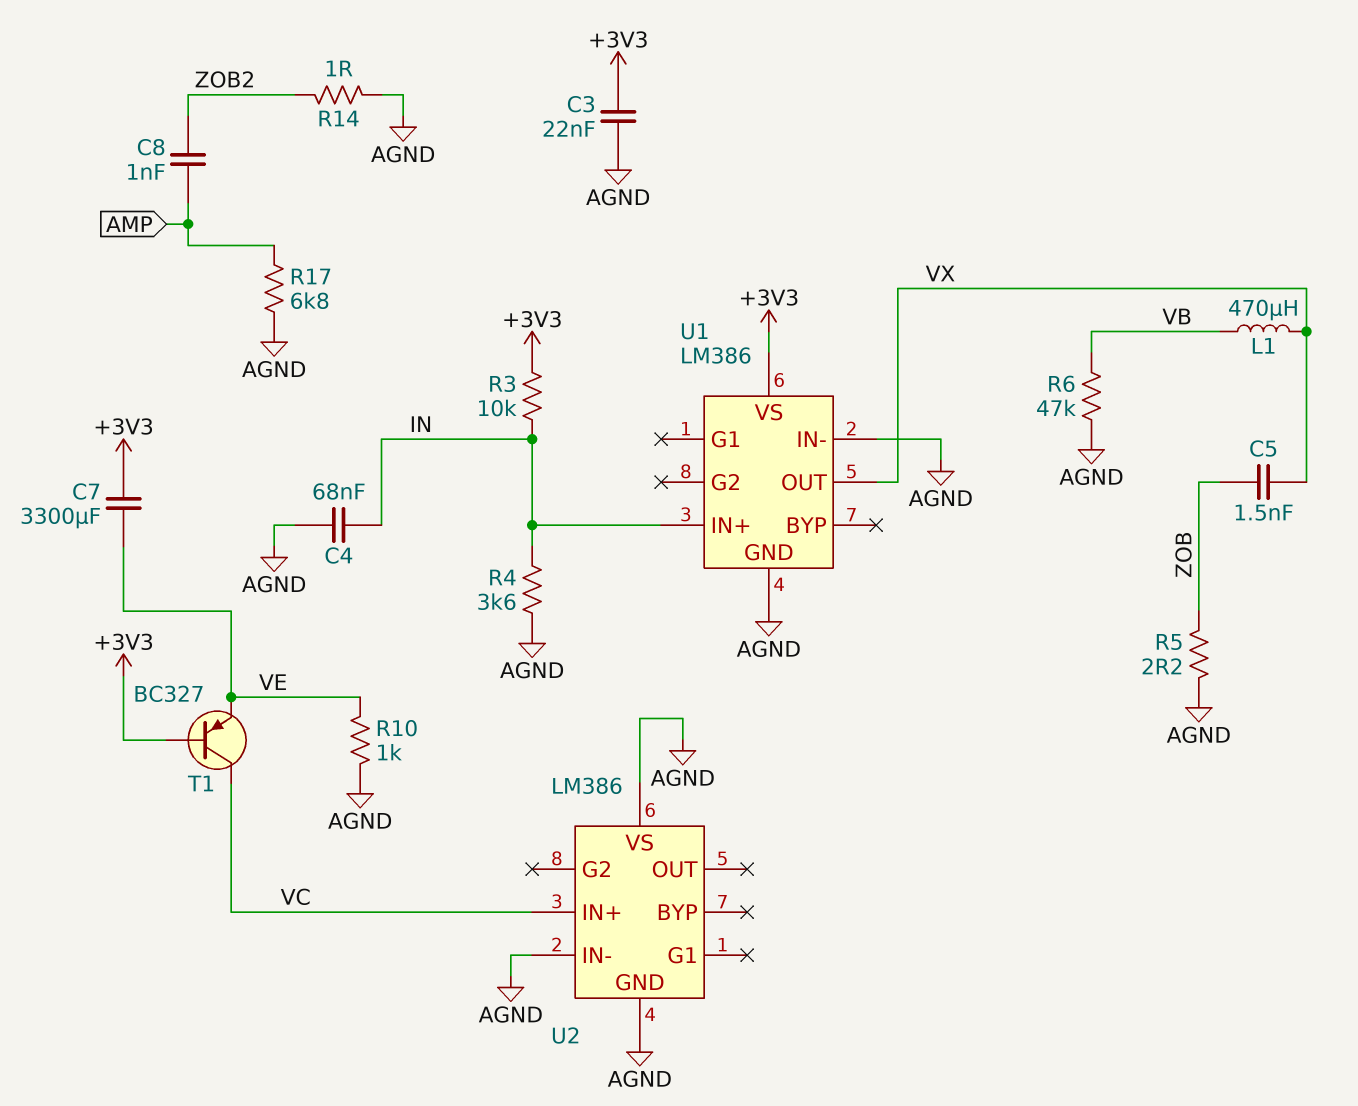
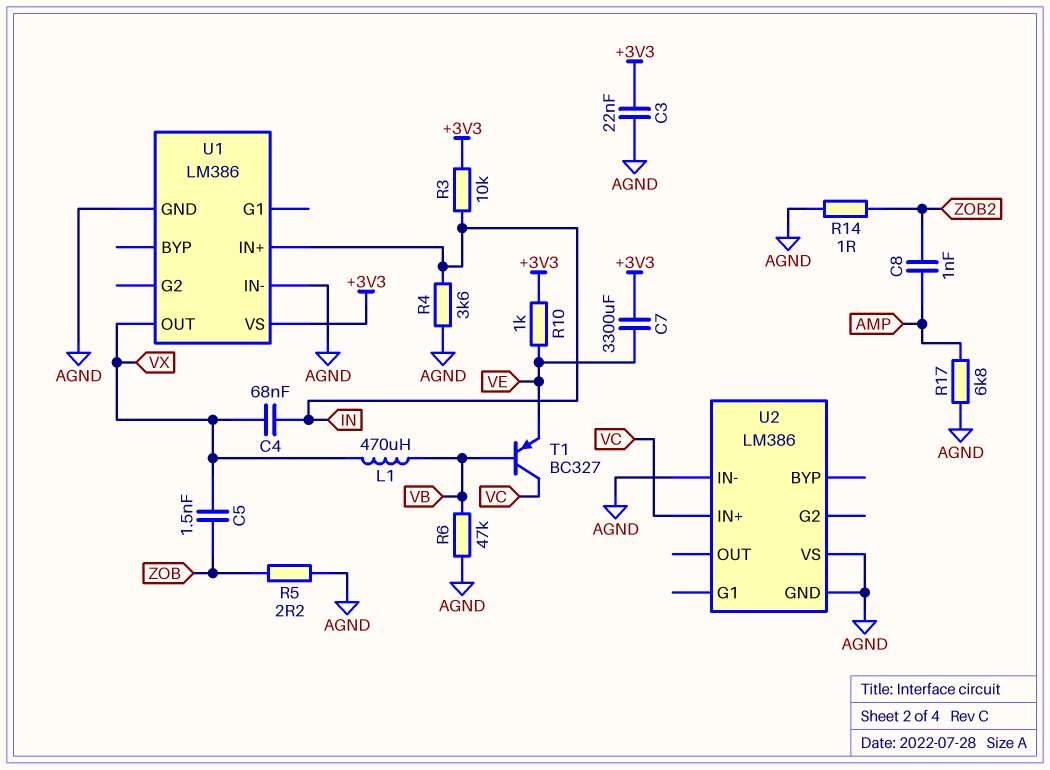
C4: 68nF (AGND, IN) -> 68nF (IN, VX)
R10: 1k (AGND, VE) -> 1k (+3V3, VE)
T1: PNP BC327 (B +3V3, C VC, E VE) -> PNP BC327 (B VB, C VC, E VE)

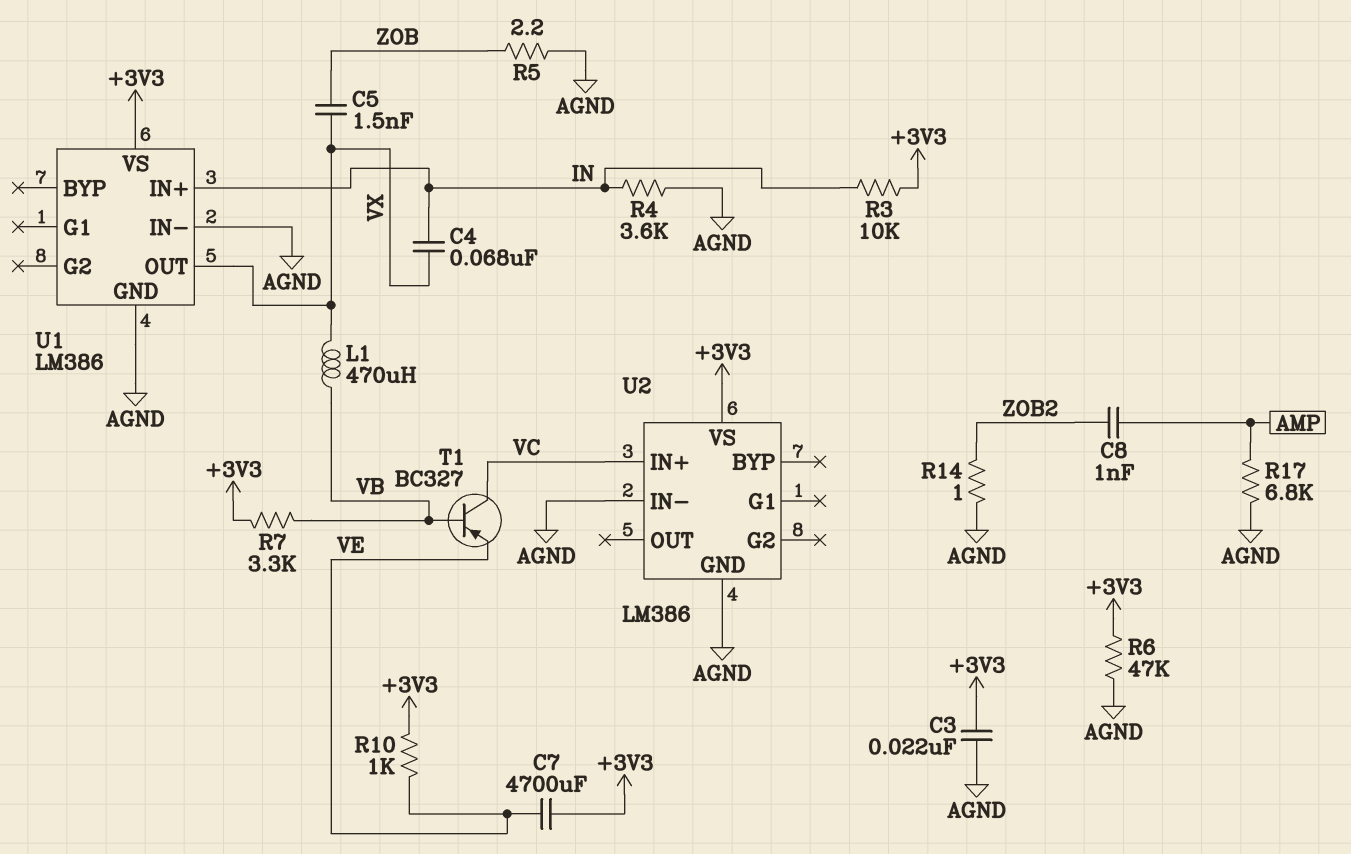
C7: 3300uF (+3V3, VE) -> 4700uF (+3V3, VE)
R6: 47k (AGND, VB) -> 47k (+3V3, AGND)
R7: none -> 3.3k (+3V3, VB)
U2 pin VS: AGND -> +3V3

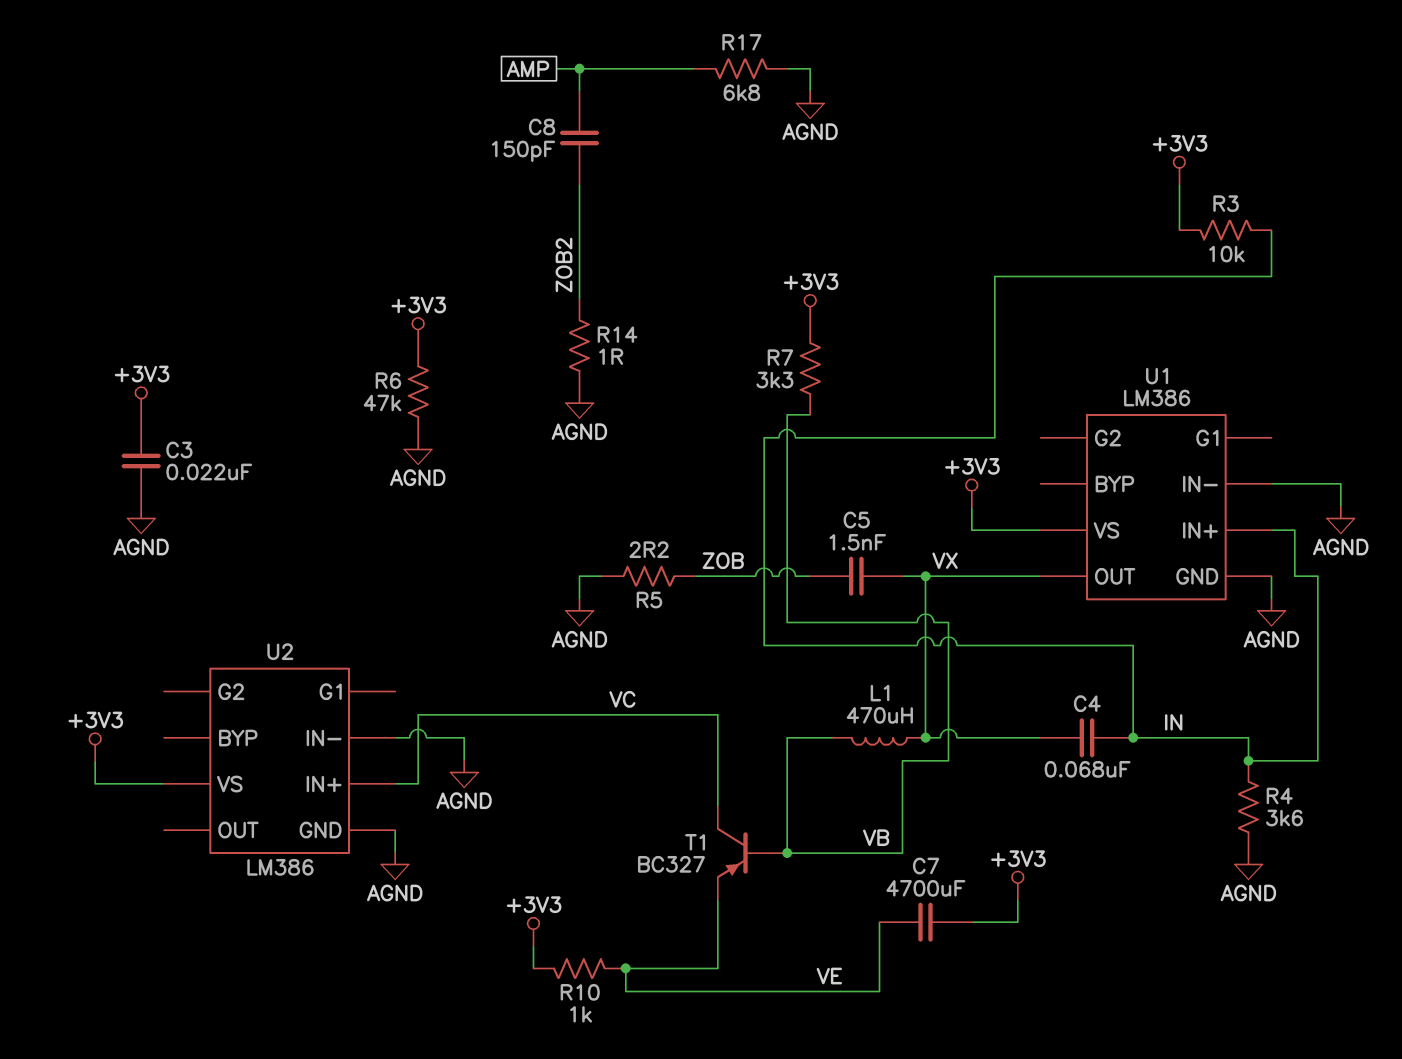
C8: 1nF (AMP, ZOB2) -> 150pF (AMP, ZOB2)

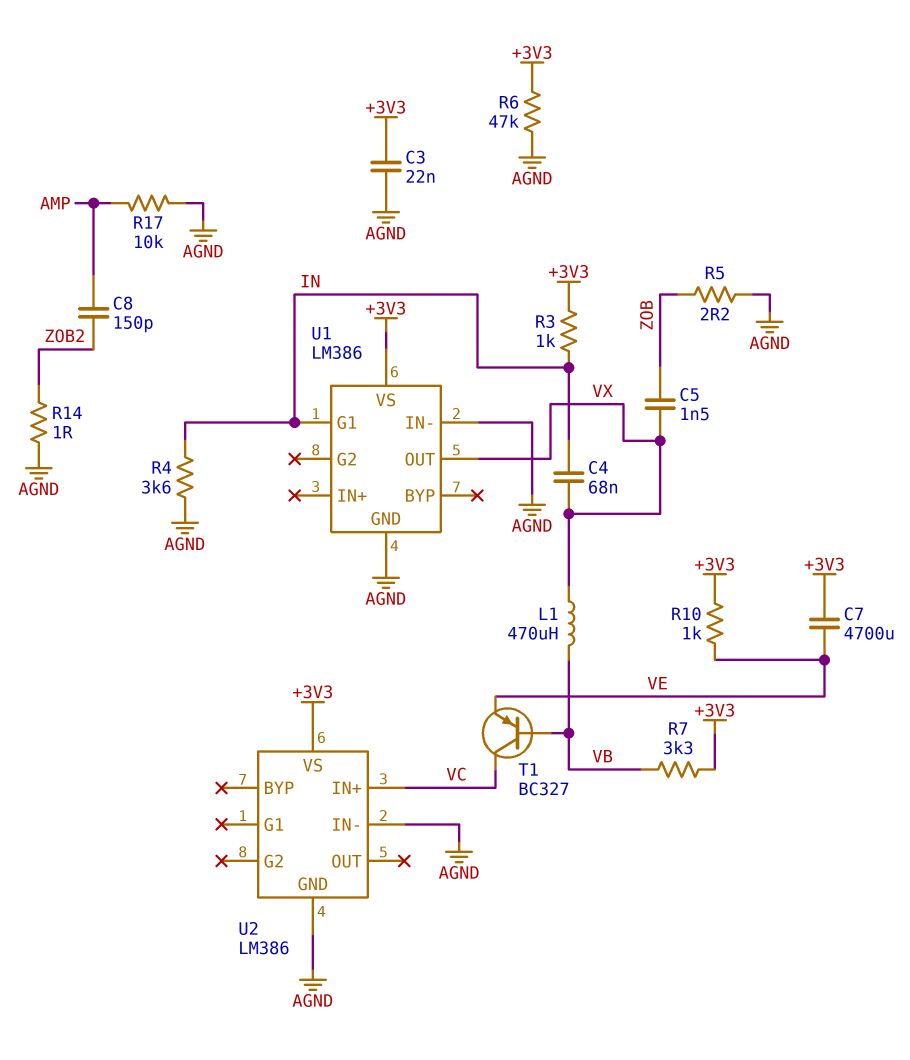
R3: 10k (+3V3, IN) -> 1k (+3V3, IN)
R17: 6.8k (AGND, AMP) -> 10k (AGND, AMP)
U1 pin G1: none -> IN
U1 pin IN+: IN -> none

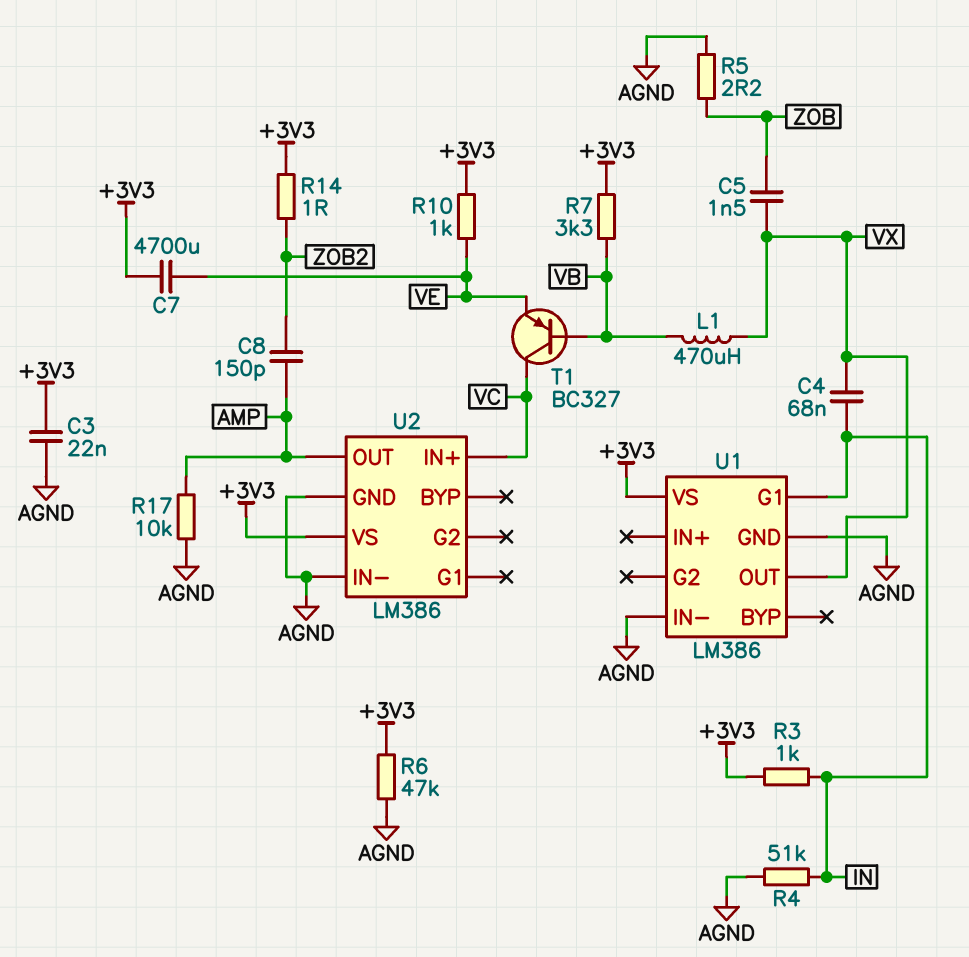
R4: 3.6k (AGND, IN) -> 51k (AGND, IN)
R14: 1 (AGND, ZOB2) -> 1 (+3V3, ZOB2)
U2 pin OUT: none -> AMP

